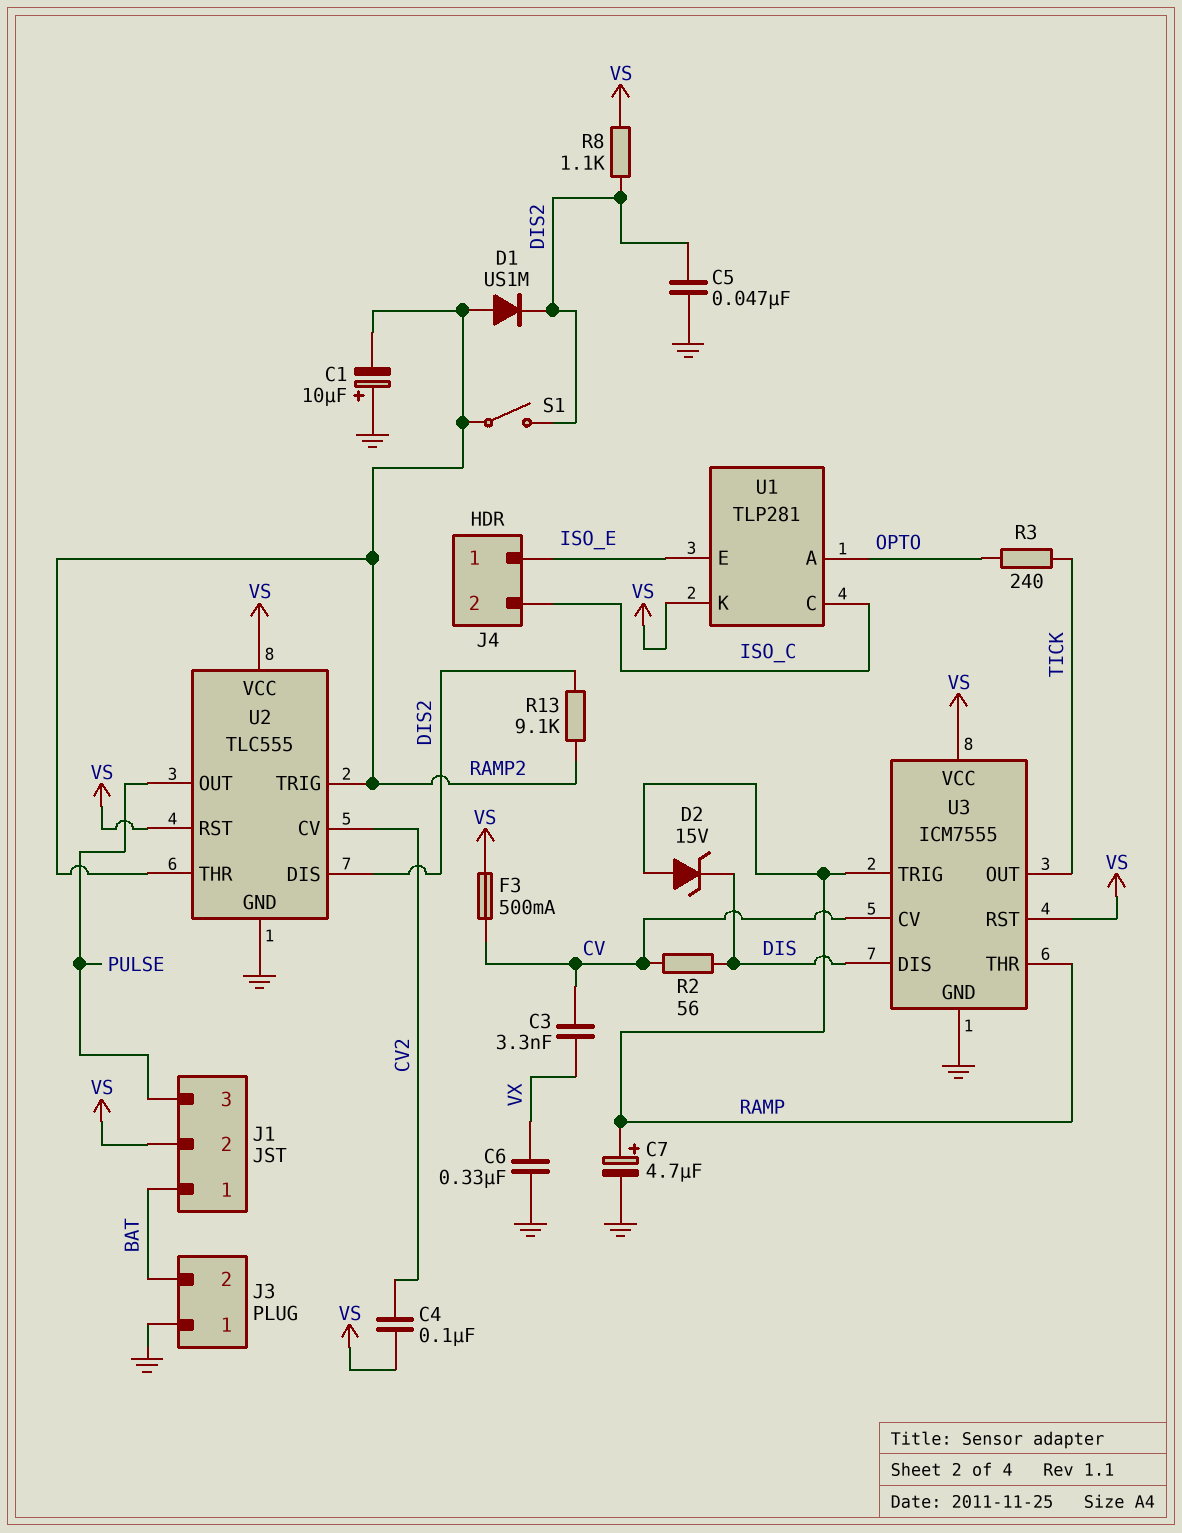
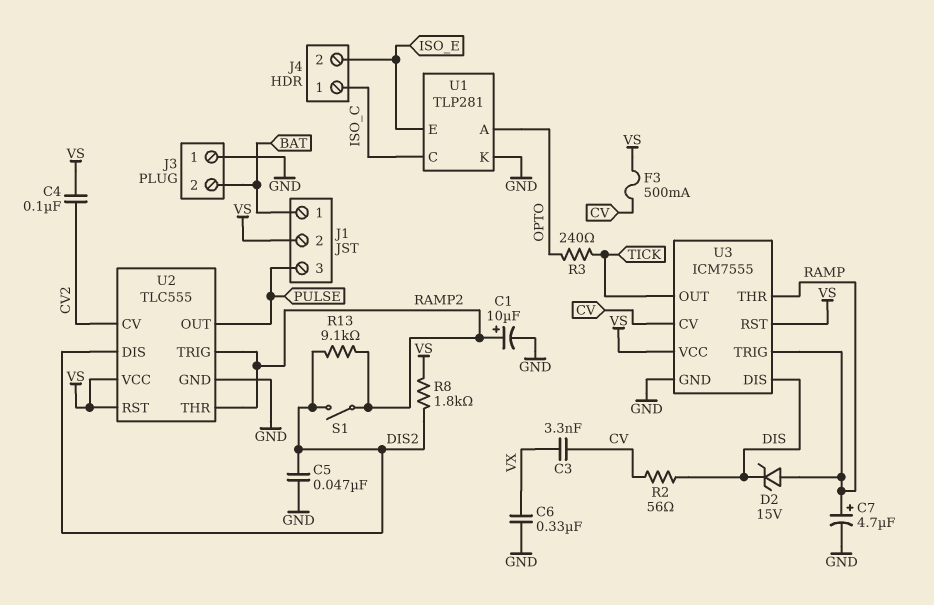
C1: 10uF (plus GND, minus RAMP2) -> 10uF (plus RAMP2, minus GND)
D1: diode US1M (A RAMP2, K DIS2) -> none
J4 pin 1: ISO_E -> ISO_C
J4 pin 2: ISO_C -> ISO_E
R8: 1.1k (DIS2, VS) -> 1.8k (DIS2, VS)
U1 pin K: VS -> GND

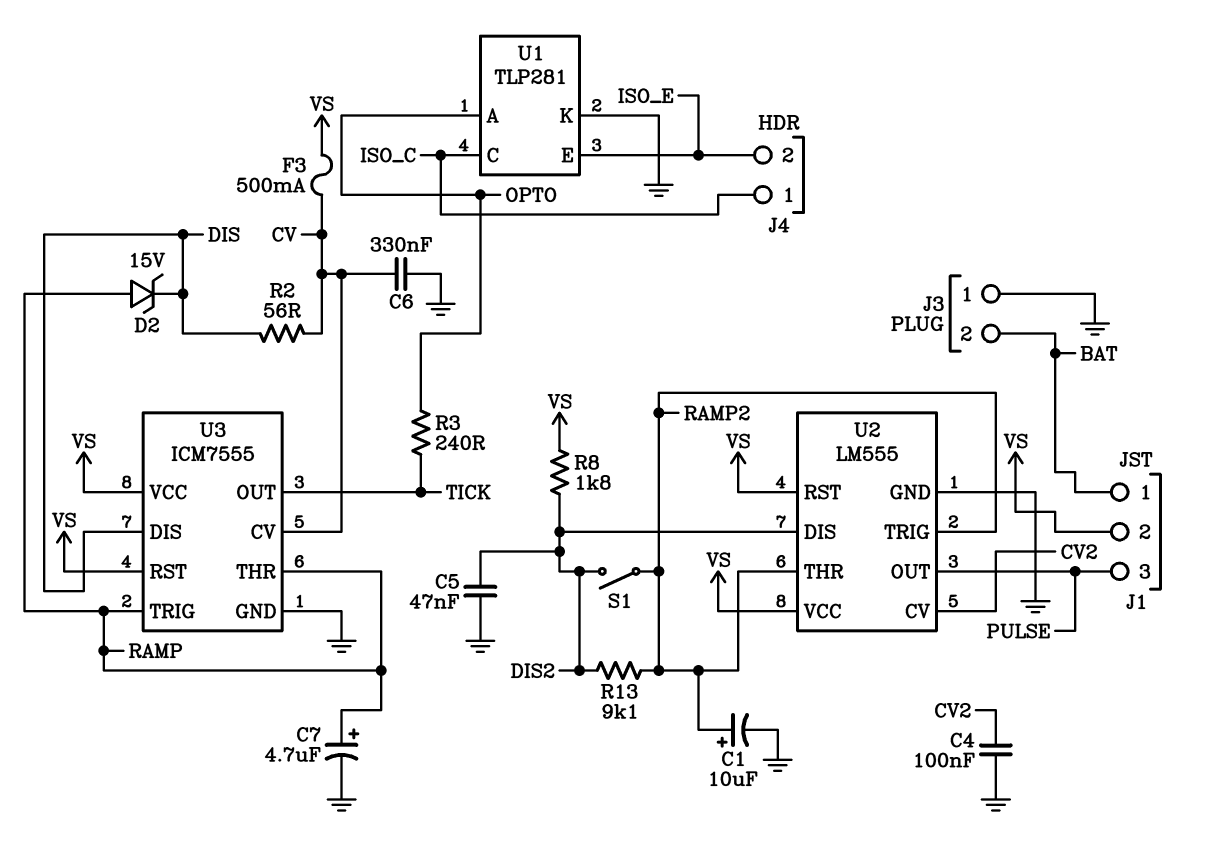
C3: 3.3nF (CV, VX) -> none
C4: 100nF (CV2, VS) -> 100nF (CV2, GND)
C6: 330nF (GND, VX) -> 330nF (CV, GND)
U2: TLC555 -> LM555

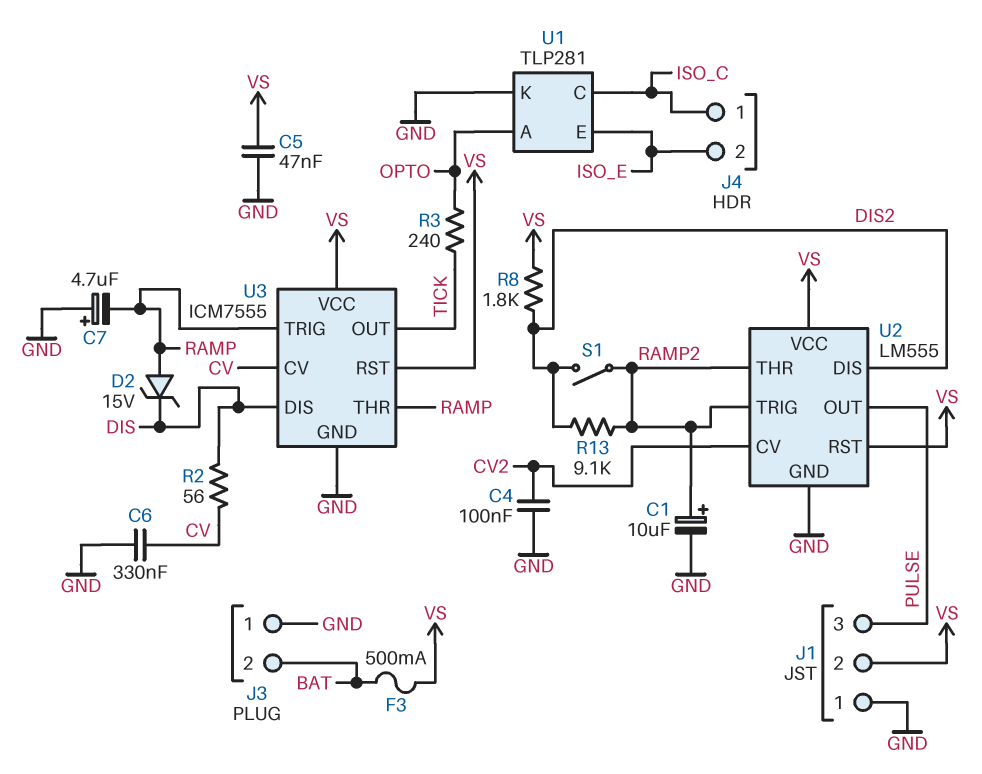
C5: 47nF (DIS2, GND) -> 47nF (GND, VS)
C7: 4.7uF (plus RAMP, minus GND) -> 4.7uF (plus GND, minus RAMP)
F3: 500mA (CV, VS) -> 500mA (BAT, VS)
J1 pin 1: BAT -> GND

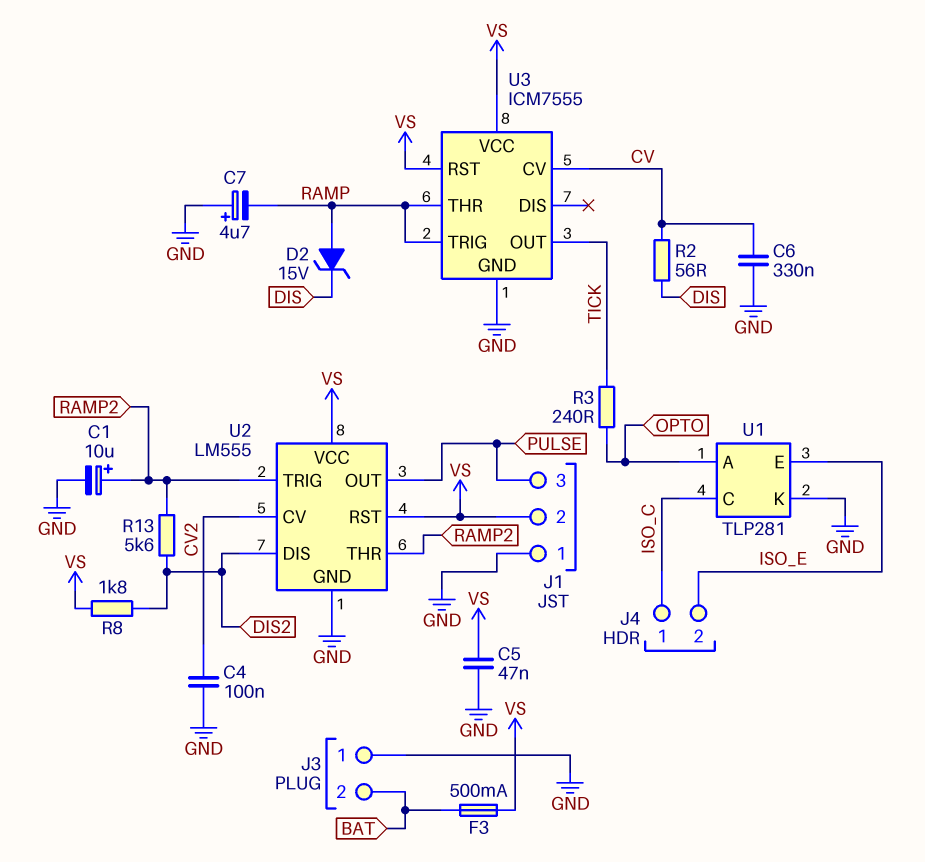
R13: 9.1k (DIS2, RAMP2) -> 5.6k (DIS2, RAMP2)
S1: switch (DIS2, RAMP2) -> none
U3 pin DIS: DIS -> none

